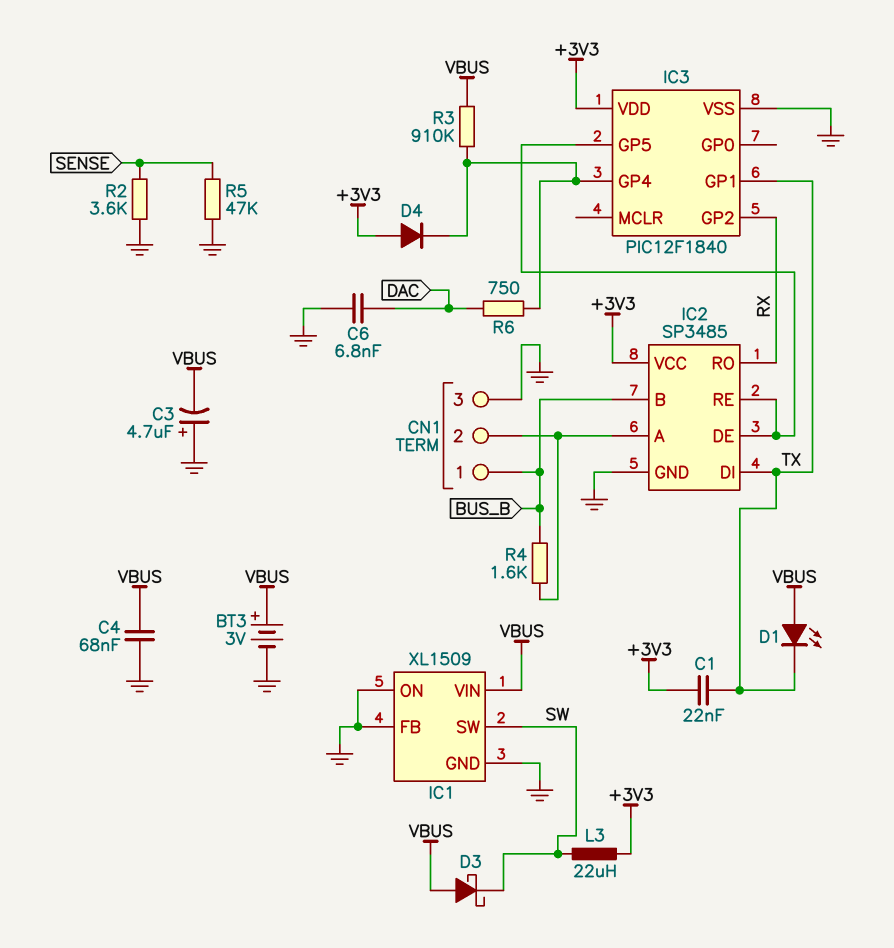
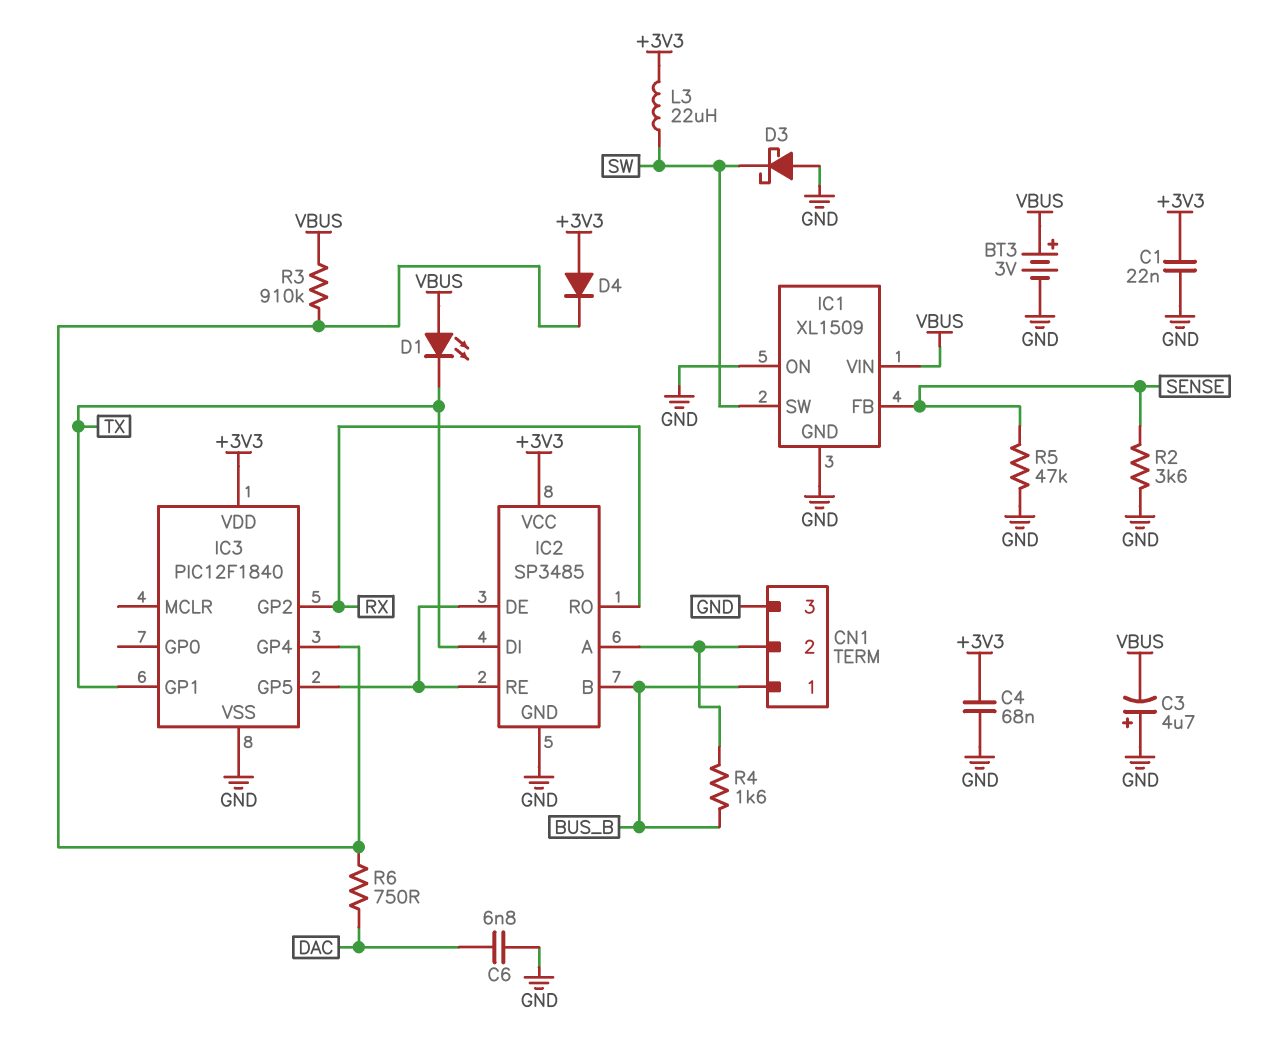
C1: 22nF (+3V3, TX) -> 22nF (+3V3, GND)
C4: 68nF (GND, VBUS) -> 68nF (+3V3, GND)
D3: schottky (A VBUS, K SW) -> schottky (A GND, K SW)
IC1 pin FB: GND -> SENSE

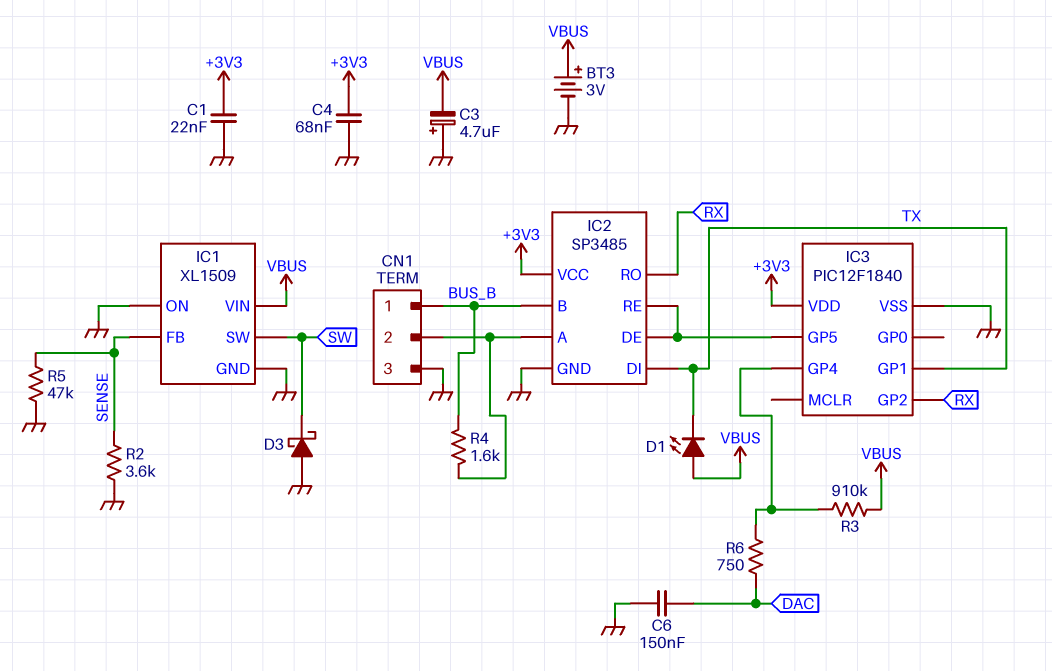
C6: 6.8nF (DAC, GND) -> 150nF (DAC, GND)
D4: diode (A +3V3, K IC3/GP4) -> none
L3: 22uH (+3V3, SW) -> none

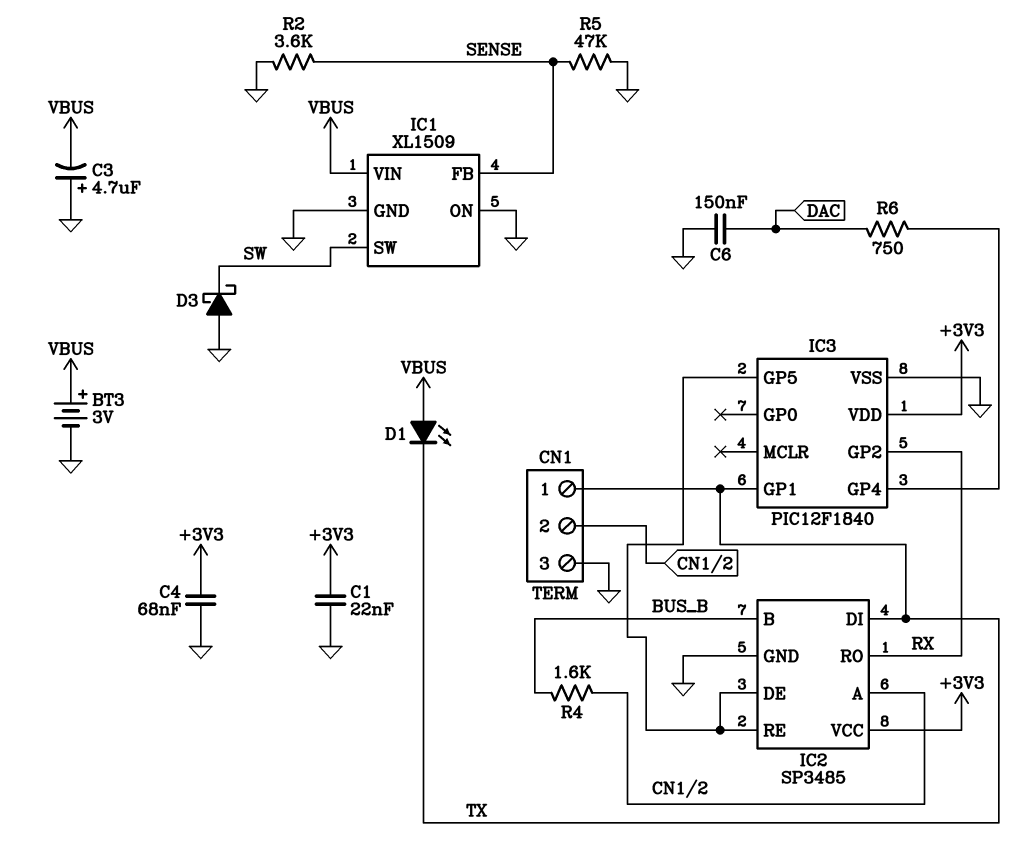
CN1 pin 1: BUS_B -> TX
R3: 910k (IC3/GP4, VBUS) -> none

